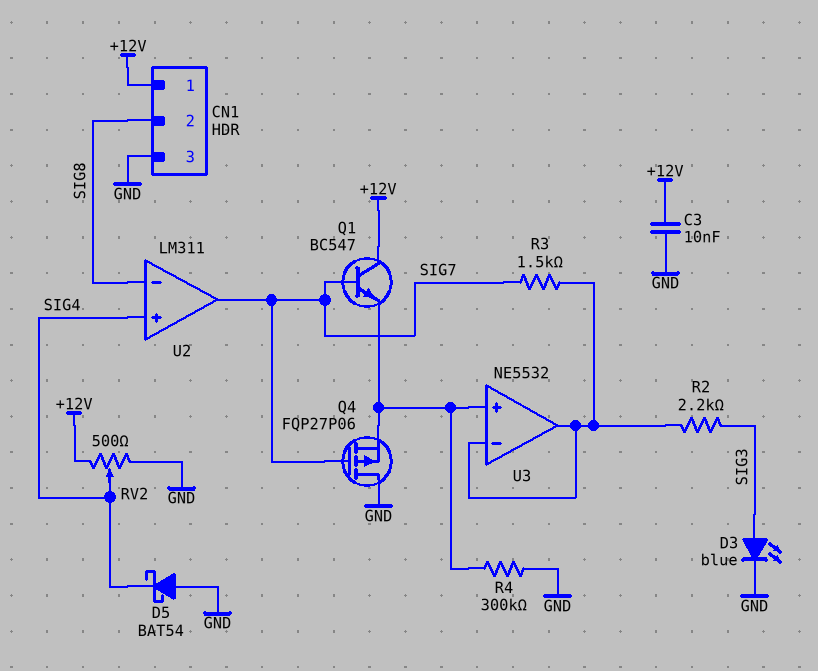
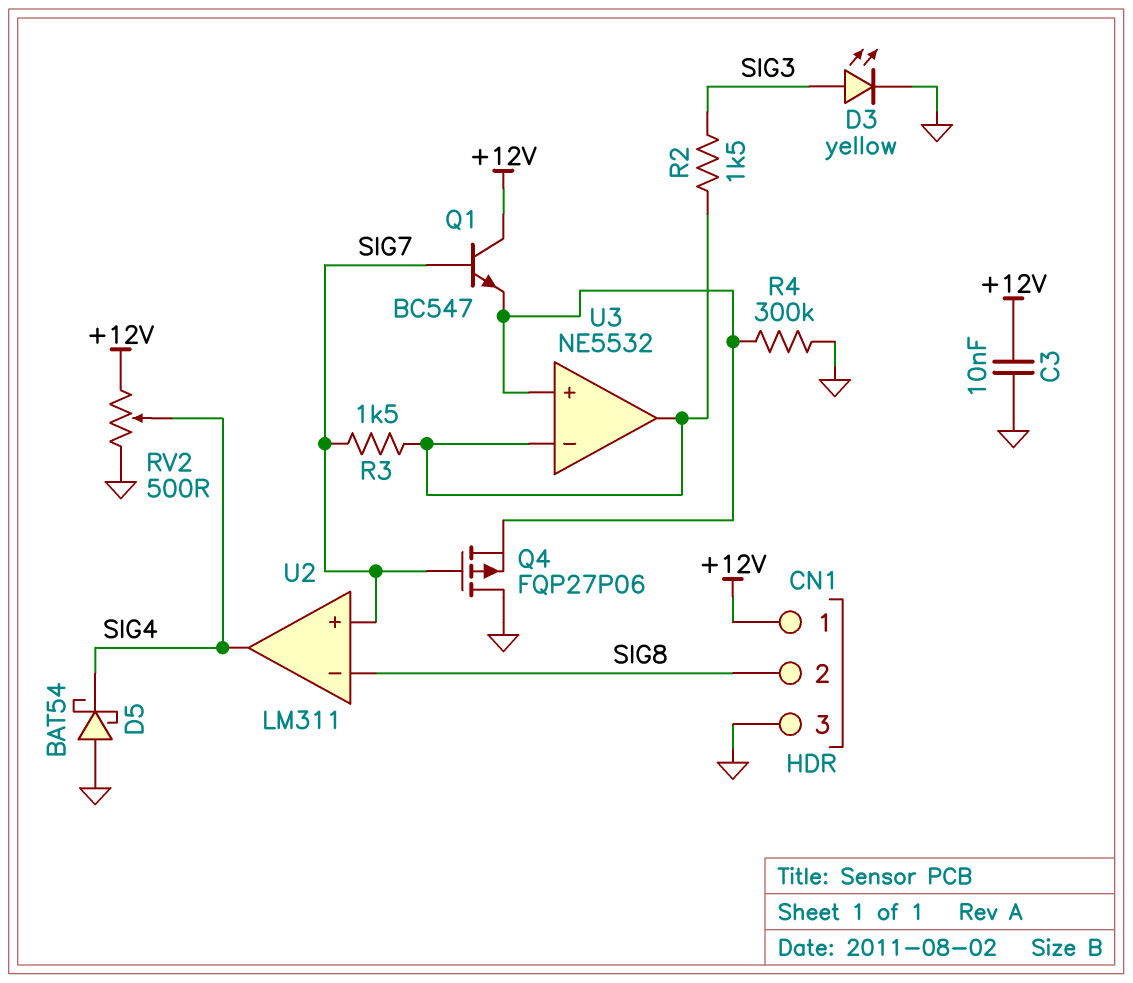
D3: LED blue (A SIG3, K GND) -> LED yellow (A SIG3, K GND)
R2: 2.2k (SIG3, U3/in-) -> 1.5k (SIG3, U3/in-)
U2 pin in+: SIG4 -> SIG7
U2 pin out: SIG7 -> SIG4

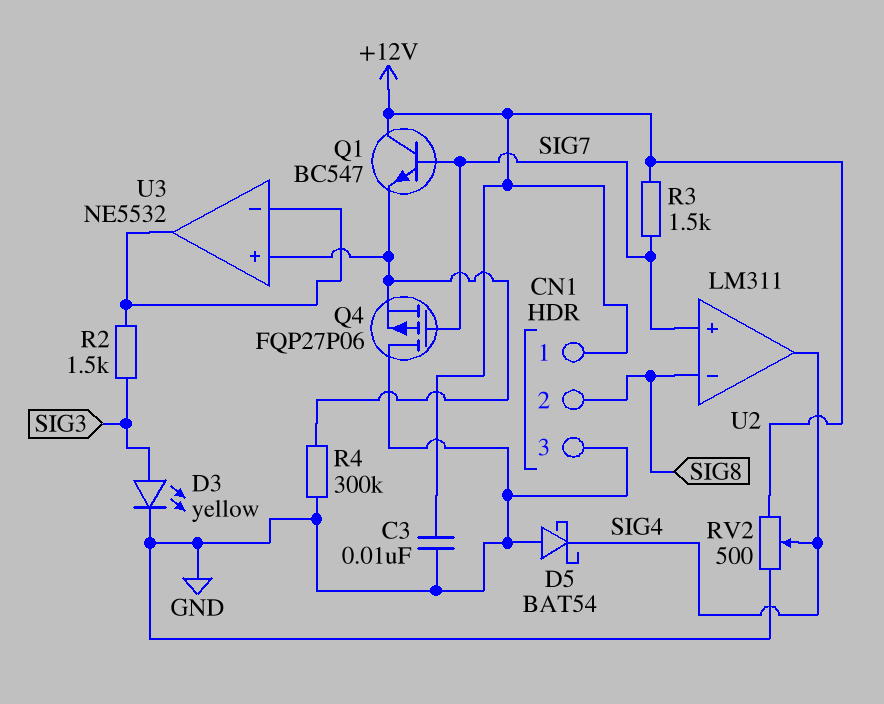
R3: 1.5k (SIG7, U3/in-) -> 1.5k (+12V, SIG7)

